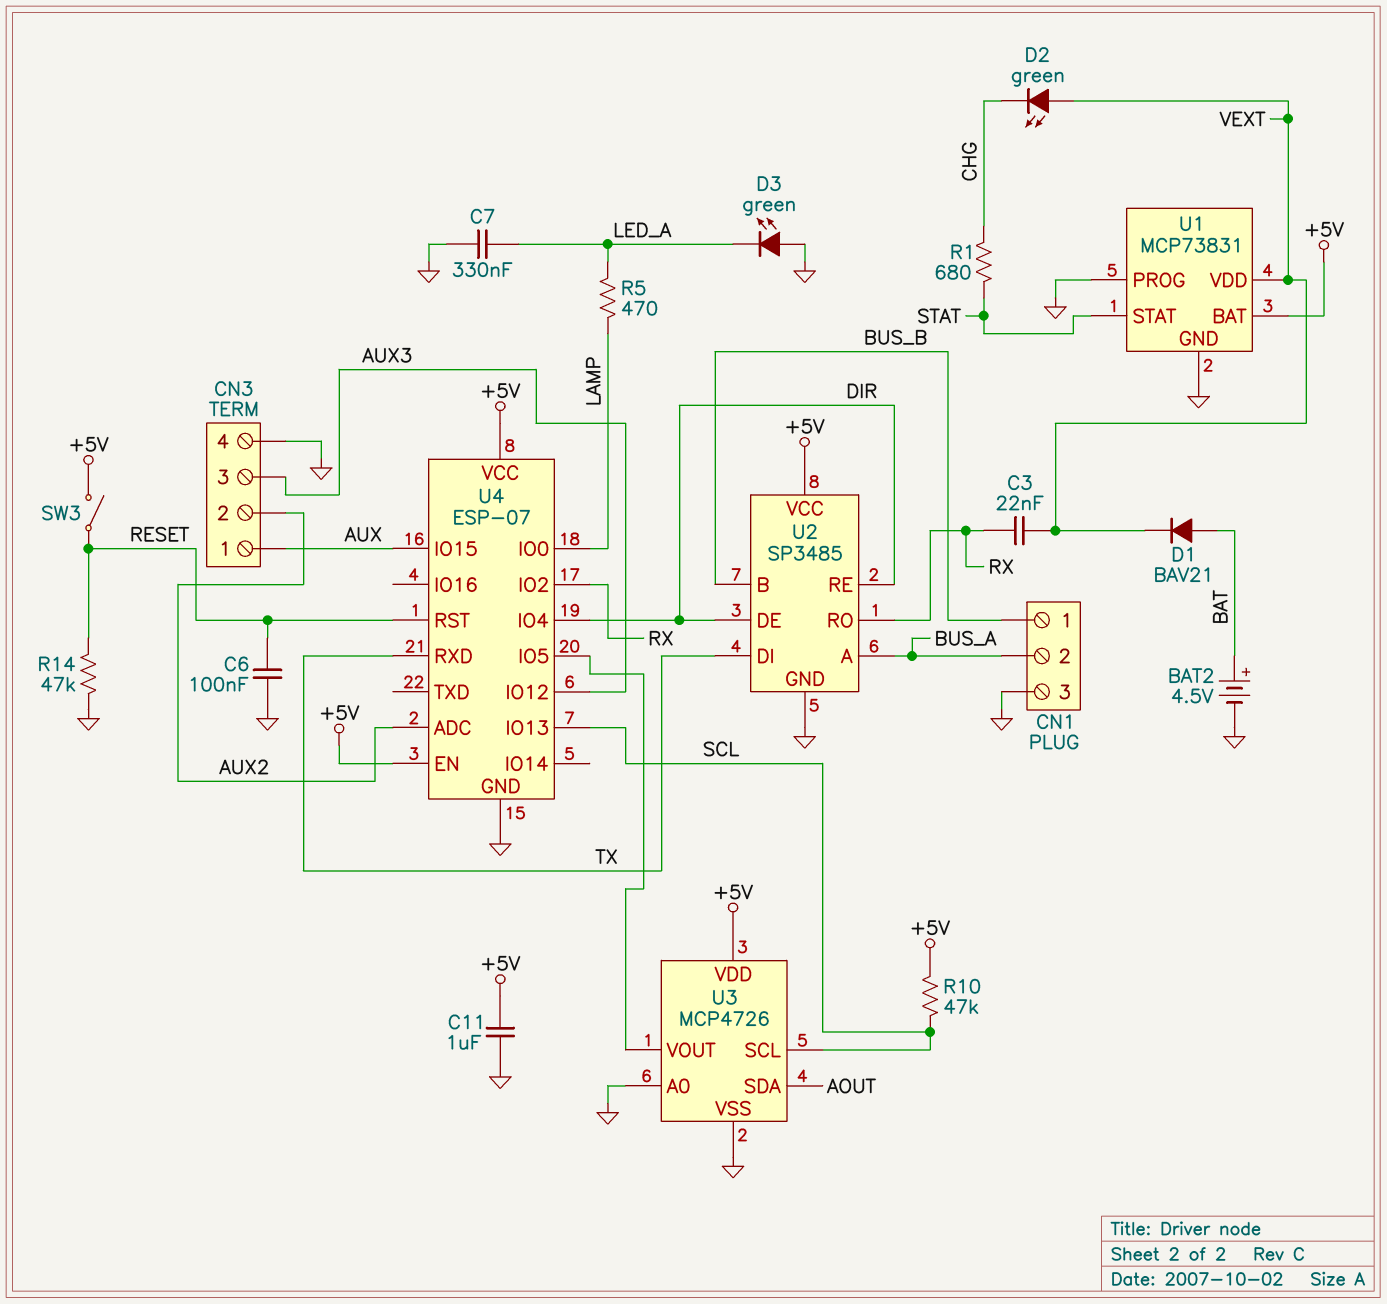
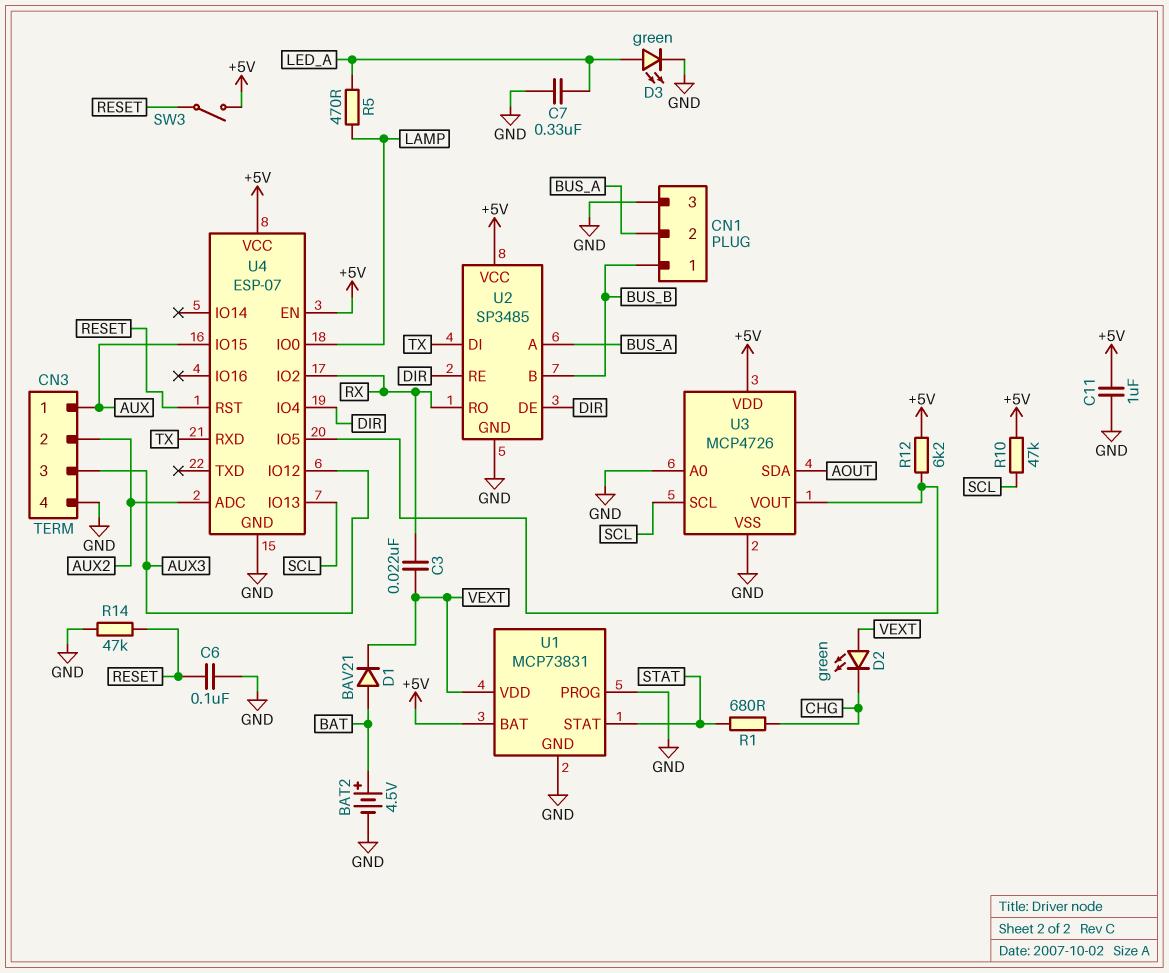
D3: LED green (A GND, K LED_A) -> LED green (A LED_A, K GND)
R12: none -> 6.2k (+5V, U3/VOUT)

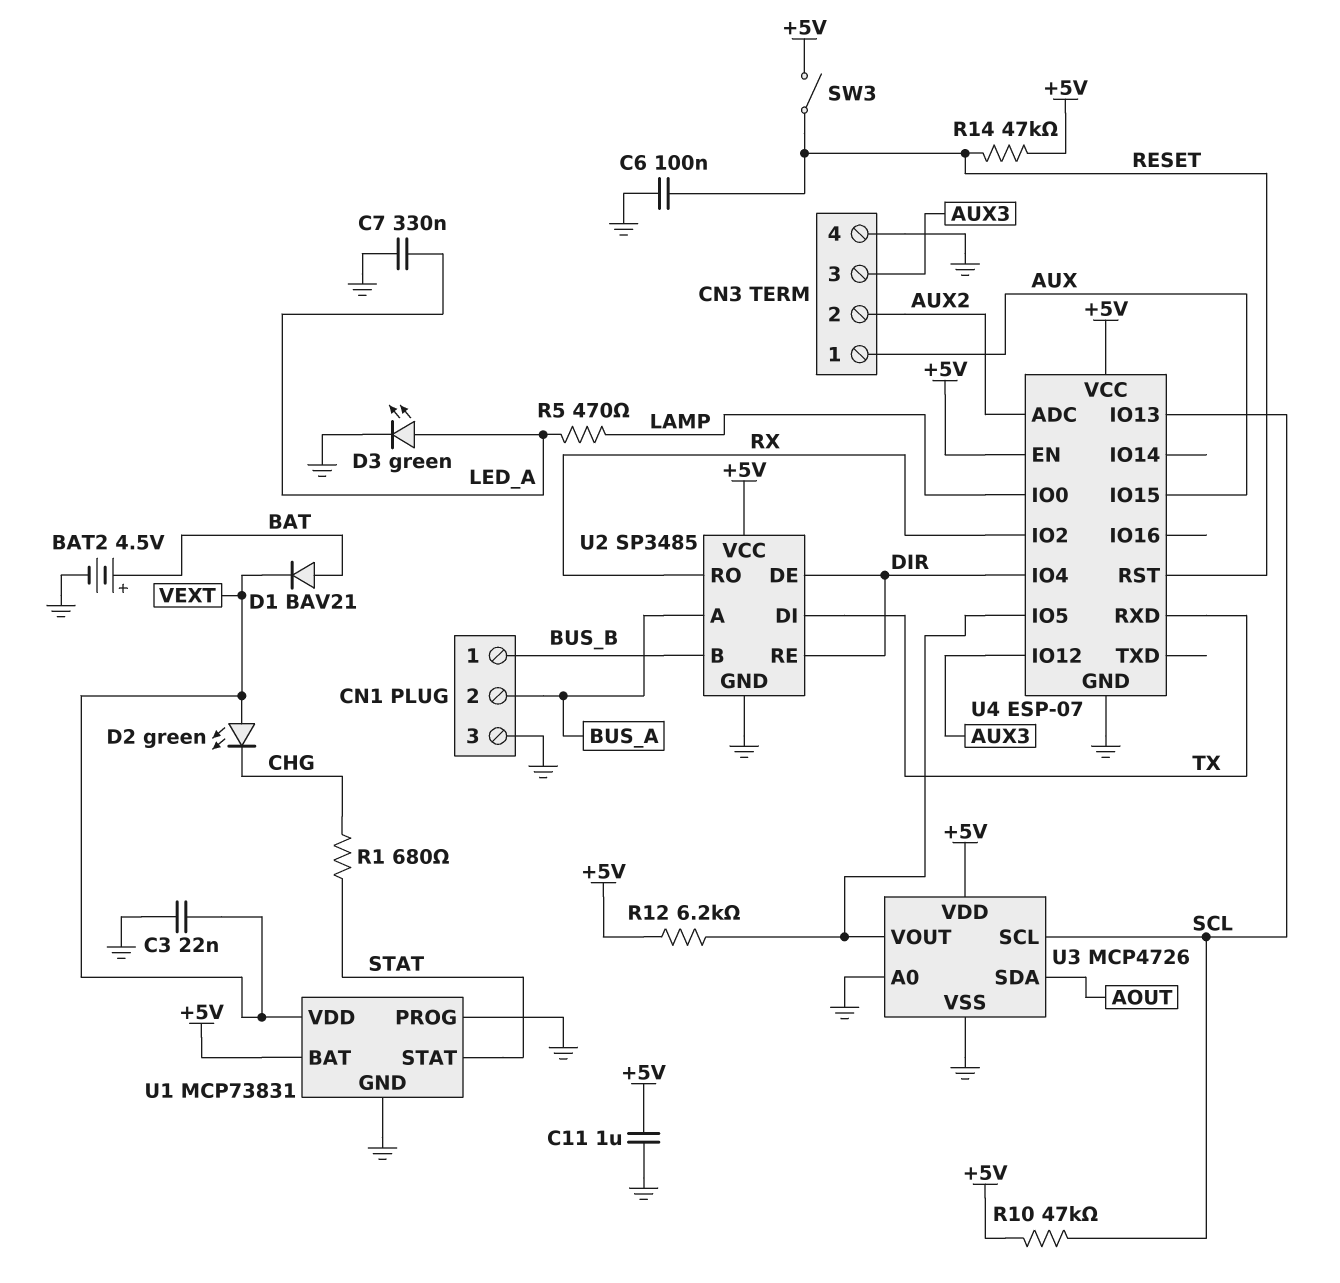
C3: 22nF (RX, VEXT) -> 22nF (GND, VEXT)
R14: 47k (GND, RESET) -> 47k (+5V, RESET)

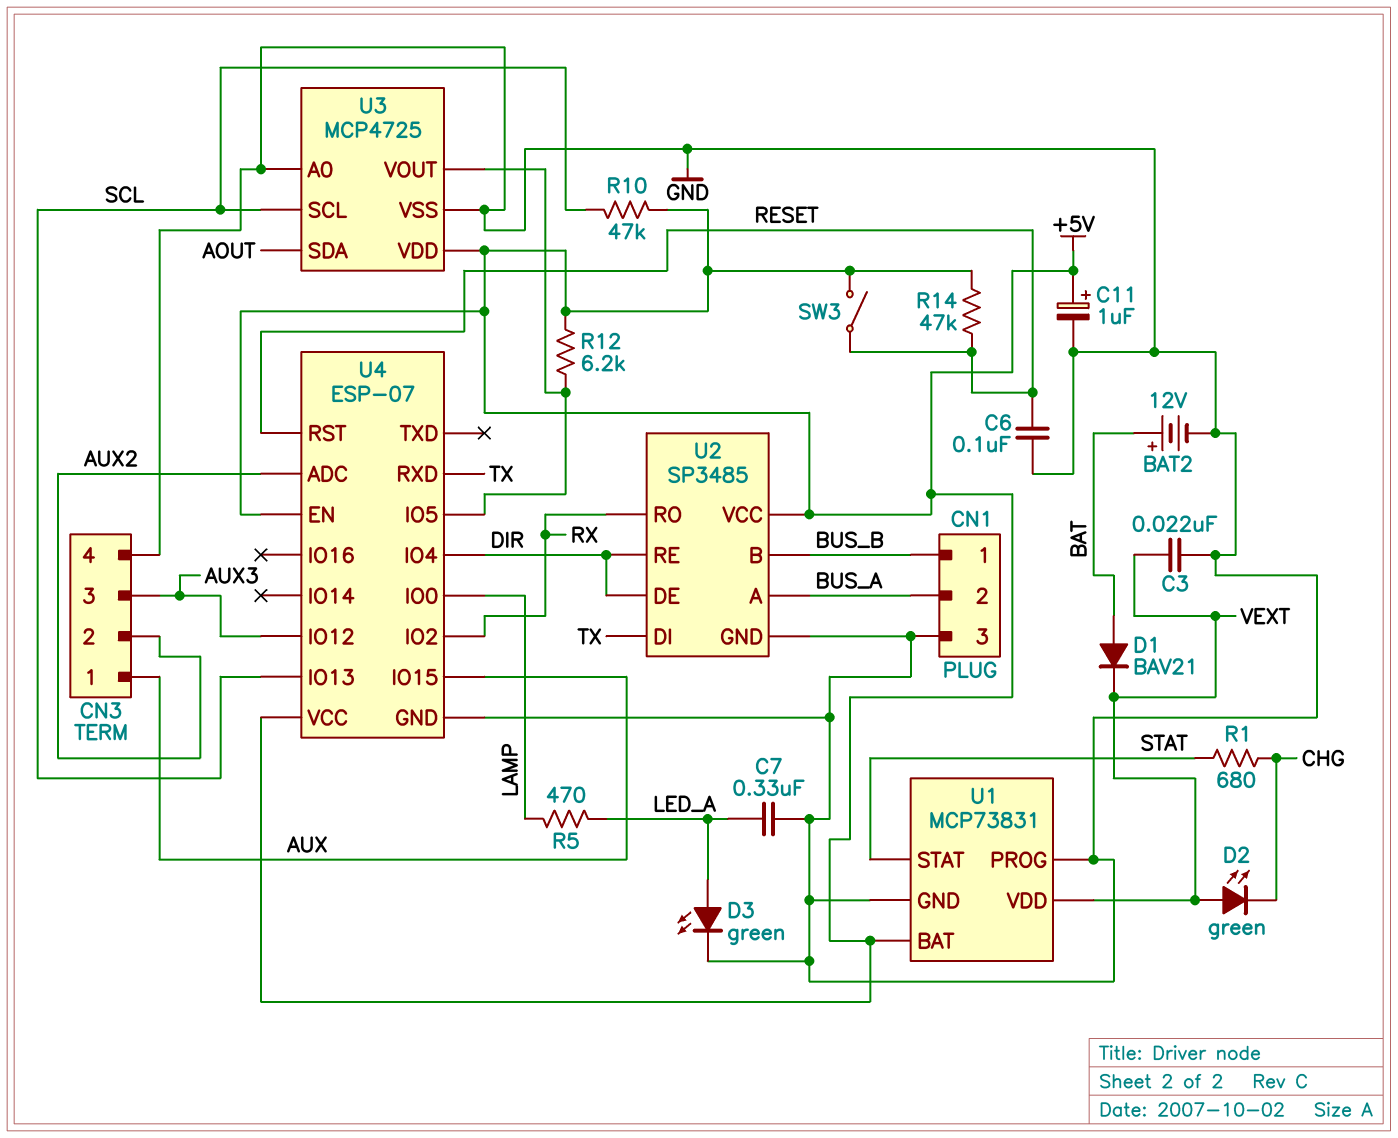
BAT2: 4.5V (plus BAT, minus GND) -> 12V (plus BAT, minus GND)
C11: 1uF (+5V, GND) -> 1uF (plus +5V, minus GND)
U3: MCP4726 -> MCP4725

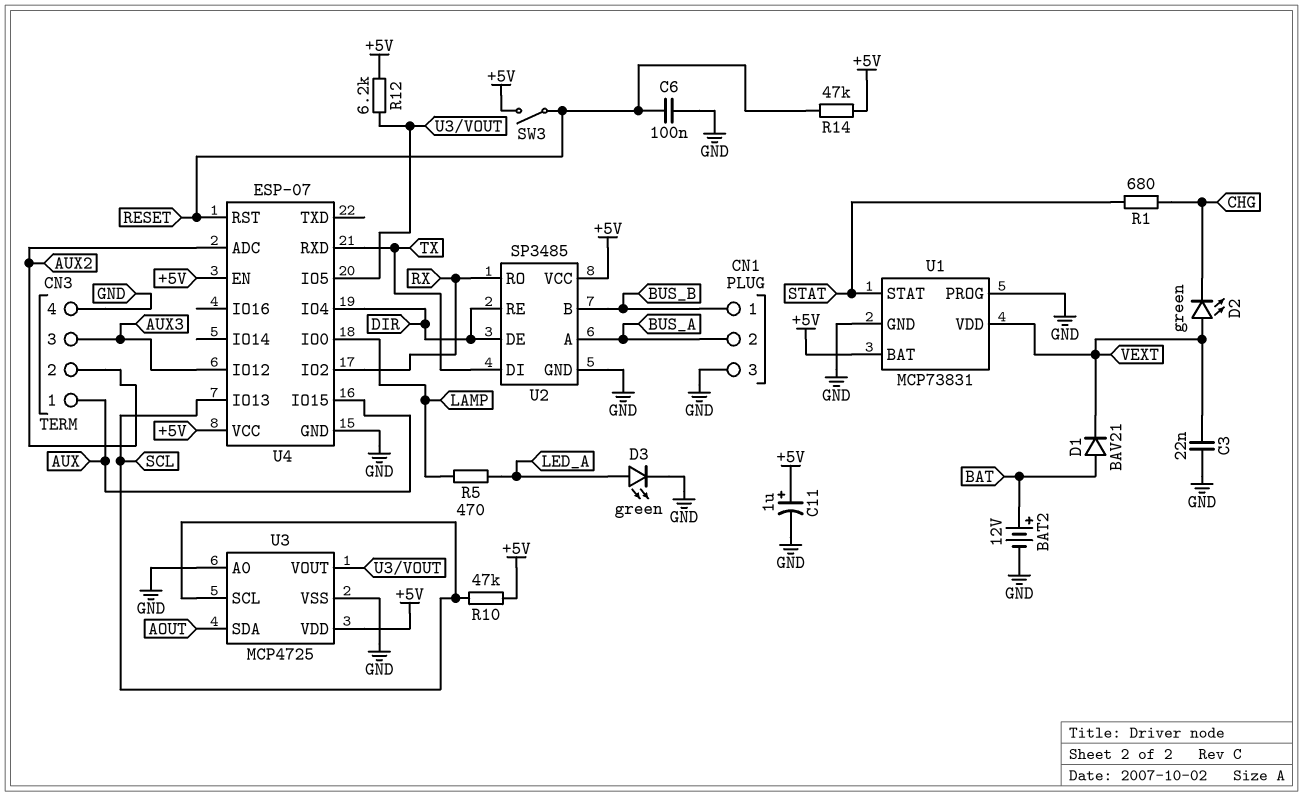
C7: 330nF (GND, LED_A) -> none

